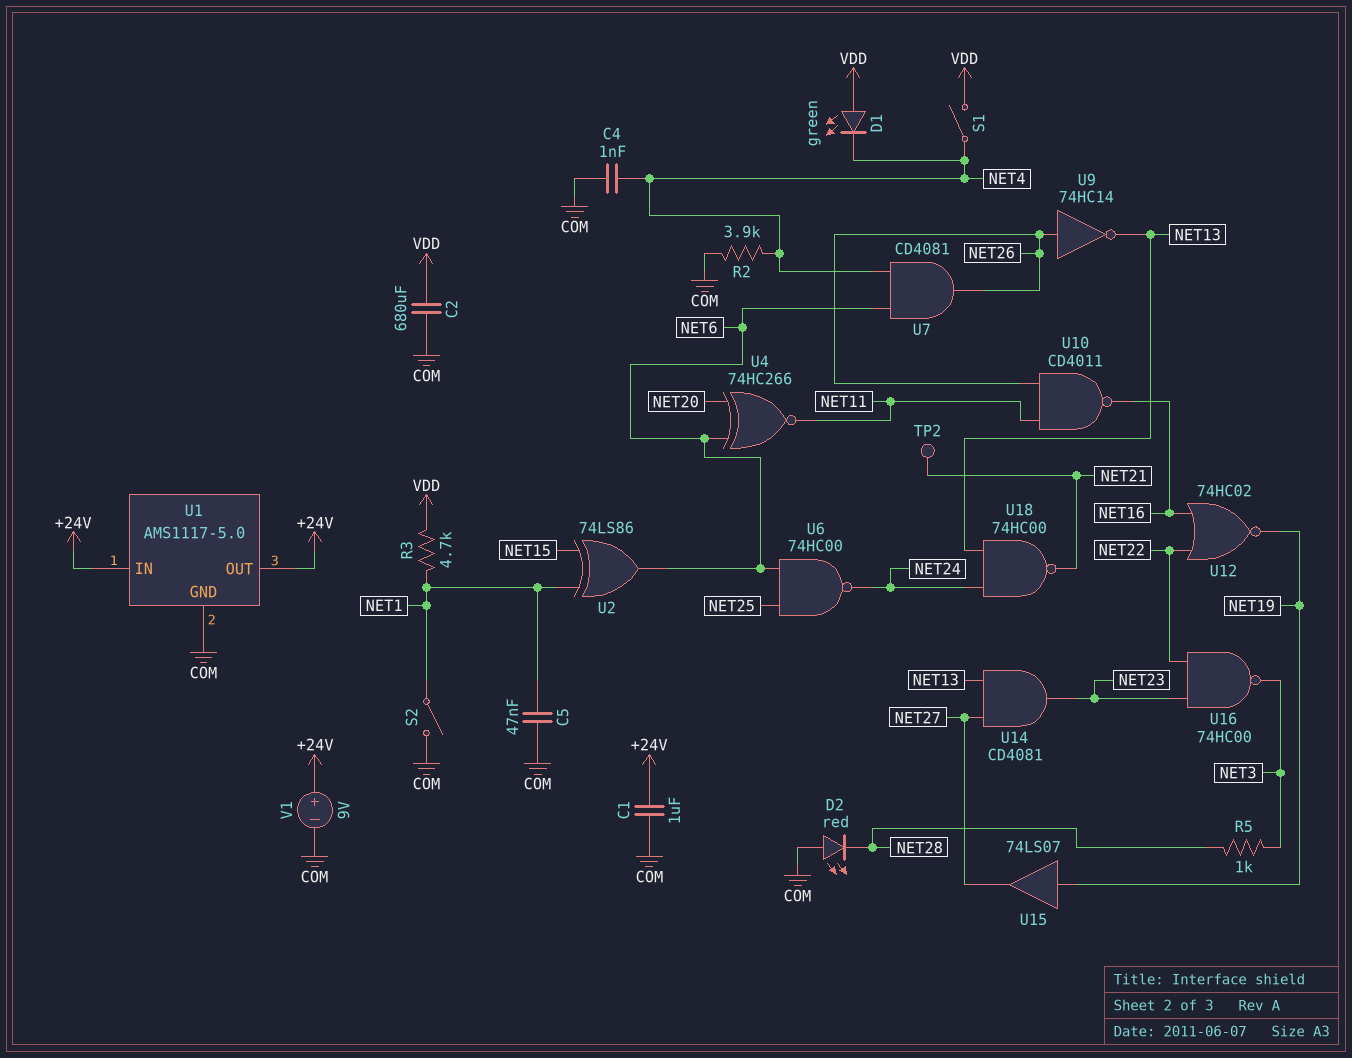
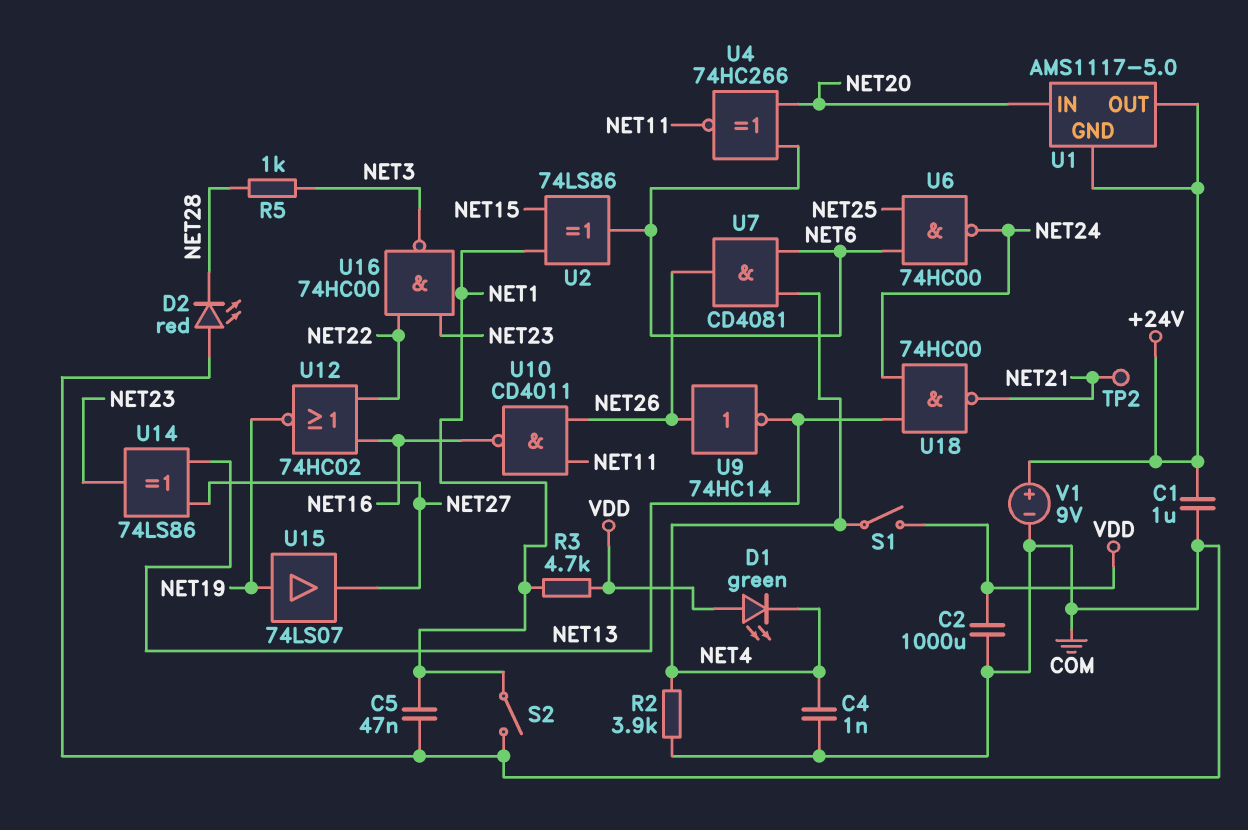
C2: 680uF (COM, VDD) -> 1000uF (COM, VDD)
U1 pin GND: COM -> +24V
U1 pin IN: +24V -> NET20
U14: AND CD4081 (in NET13, in NET27, out NET23) -> XOR 74LS86 (in NET13, in NET27, out NET23)

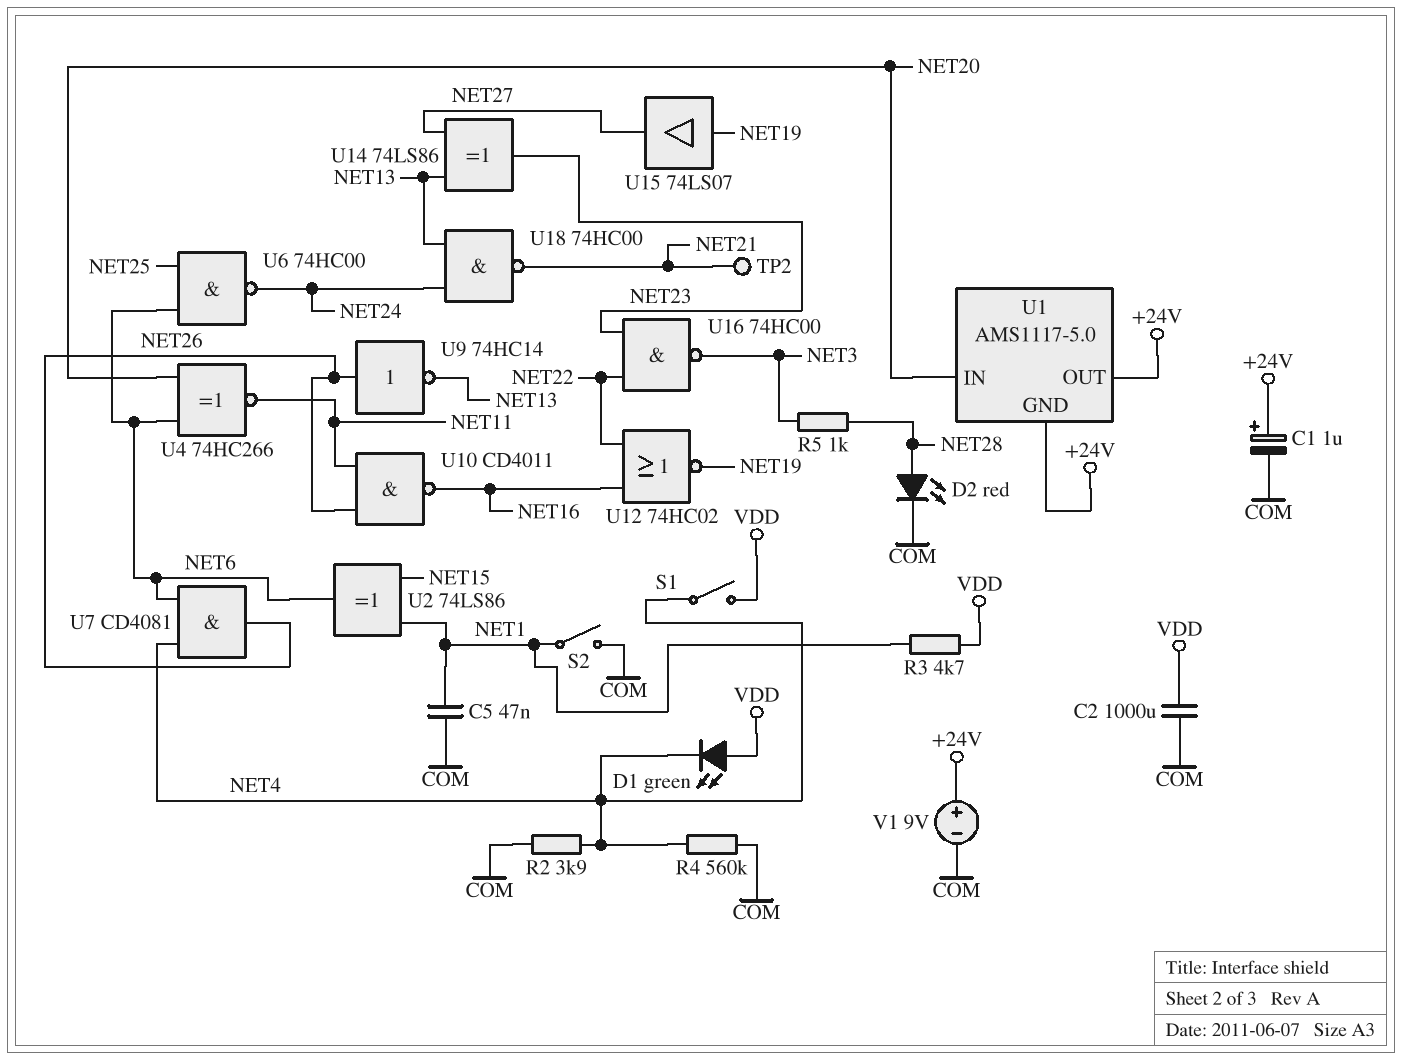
C1: 1uF (+24V, COM) -> 1uF (plus +24V, minus COM)
C4: 1nF (COM, NET4) -> none
D2: LED red (A COM, K NET28) -> LED red (A NET28, K COM)
R4: none -> 560k (COM, NET4)

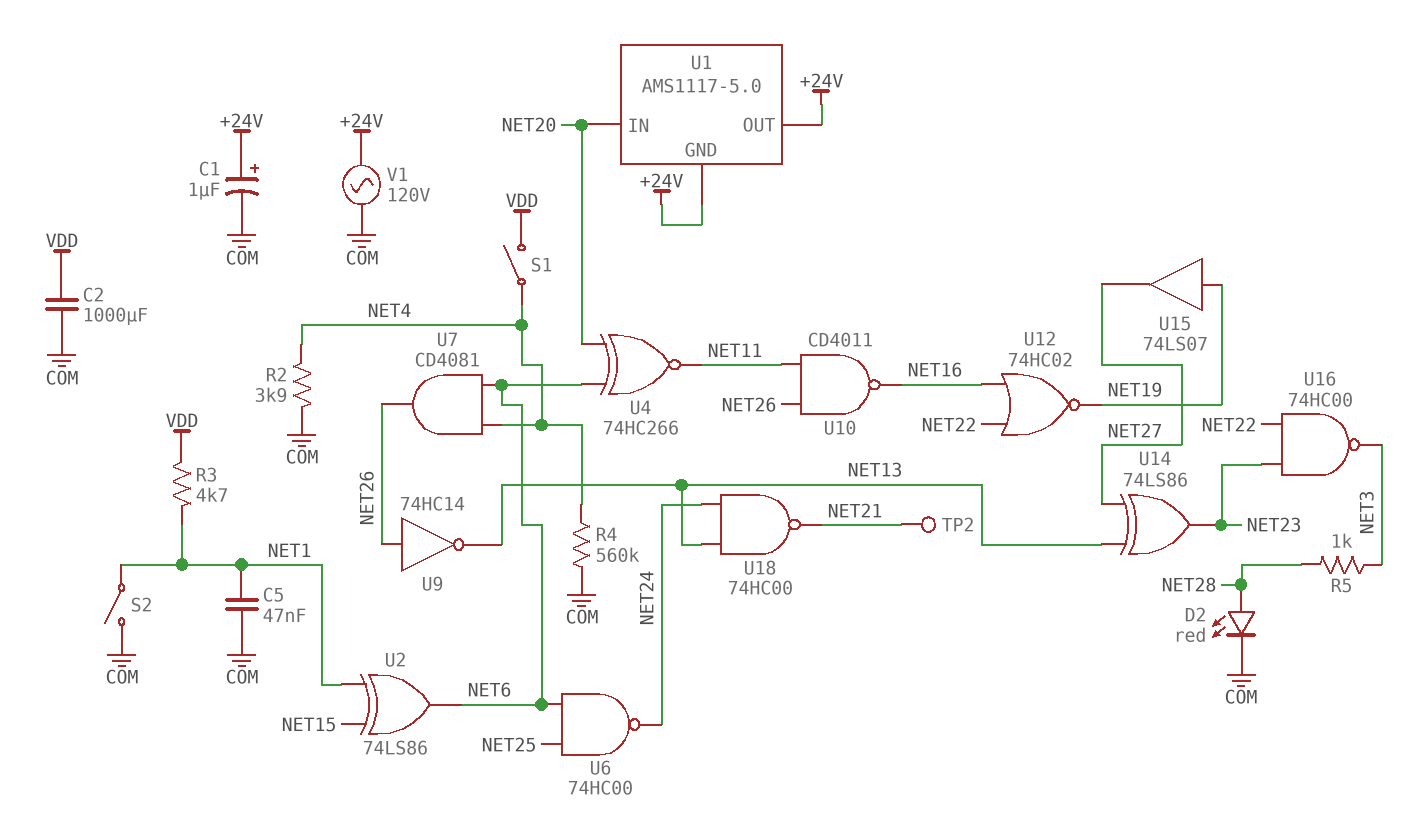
D1: LED green (A VDD, K NET4) -> none
V1: 9V (plus +24V, minus COM) -> AC 120V (+24V, COM)

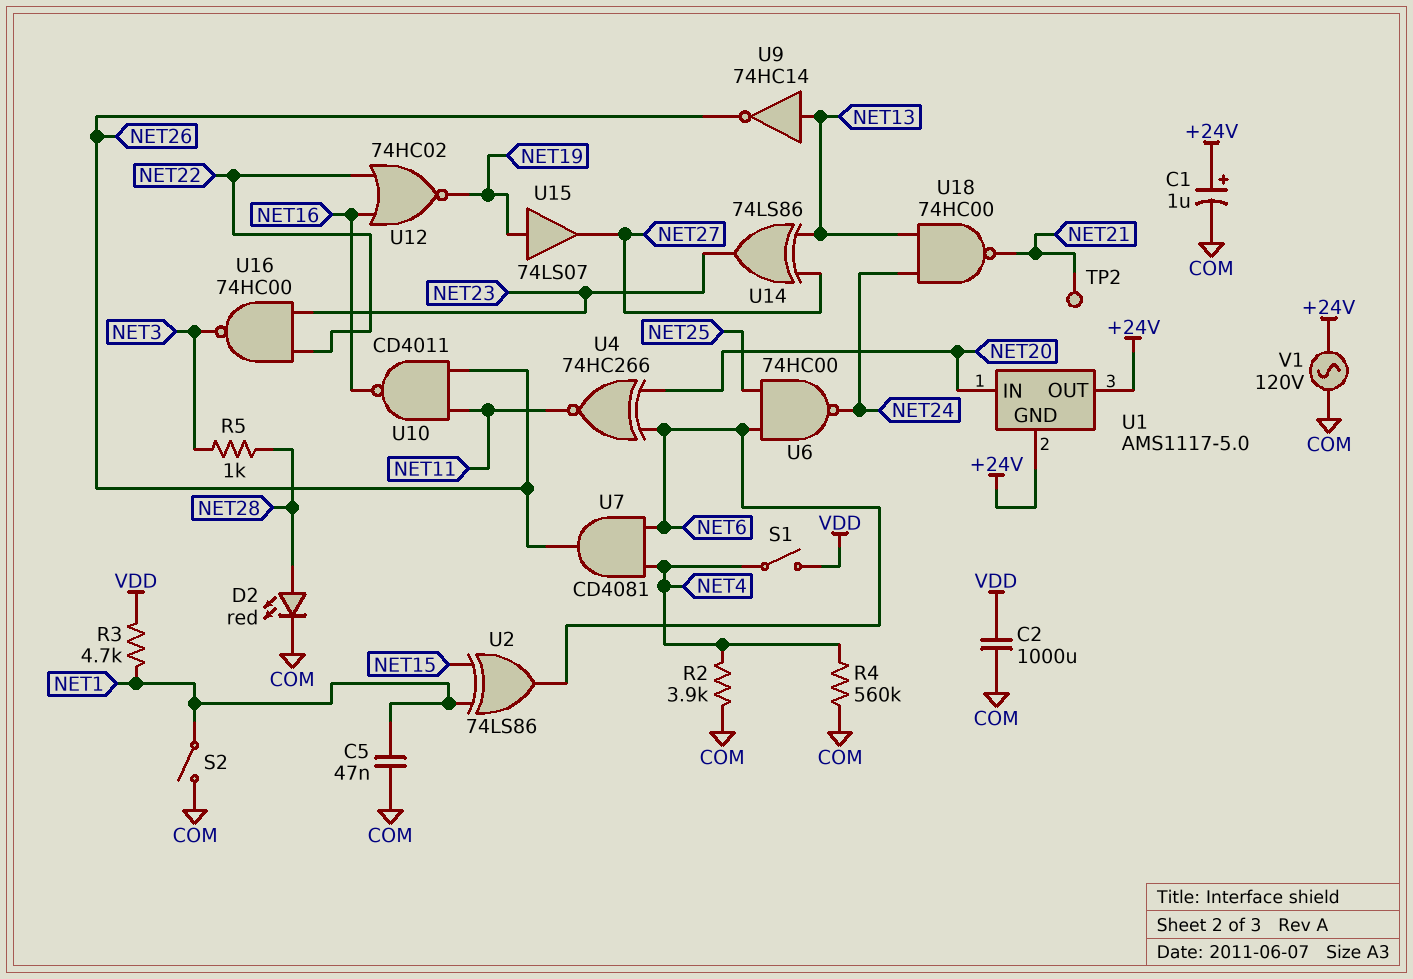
U9: NOT 74HC14 (in NET26, out NET13) -> NOT 74HC14 (in NET13, out NET26)

